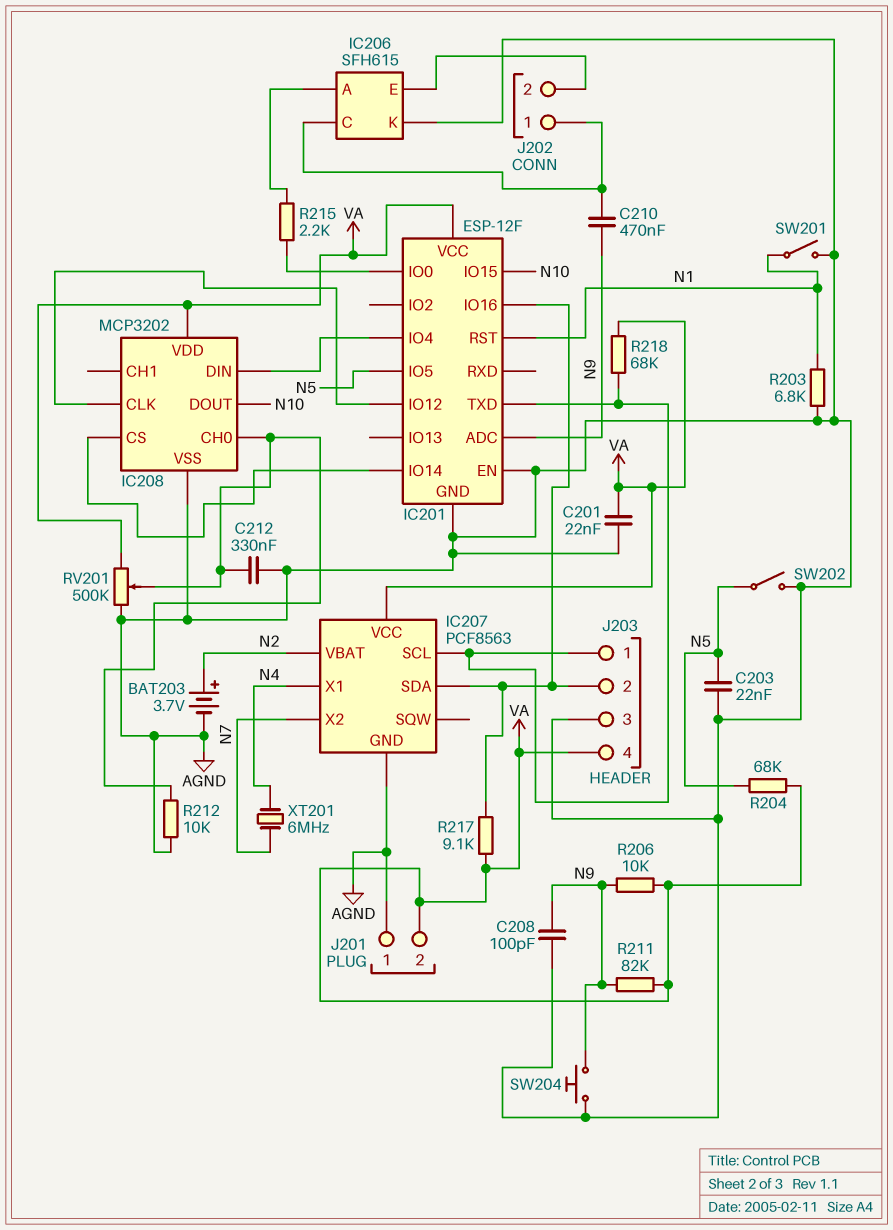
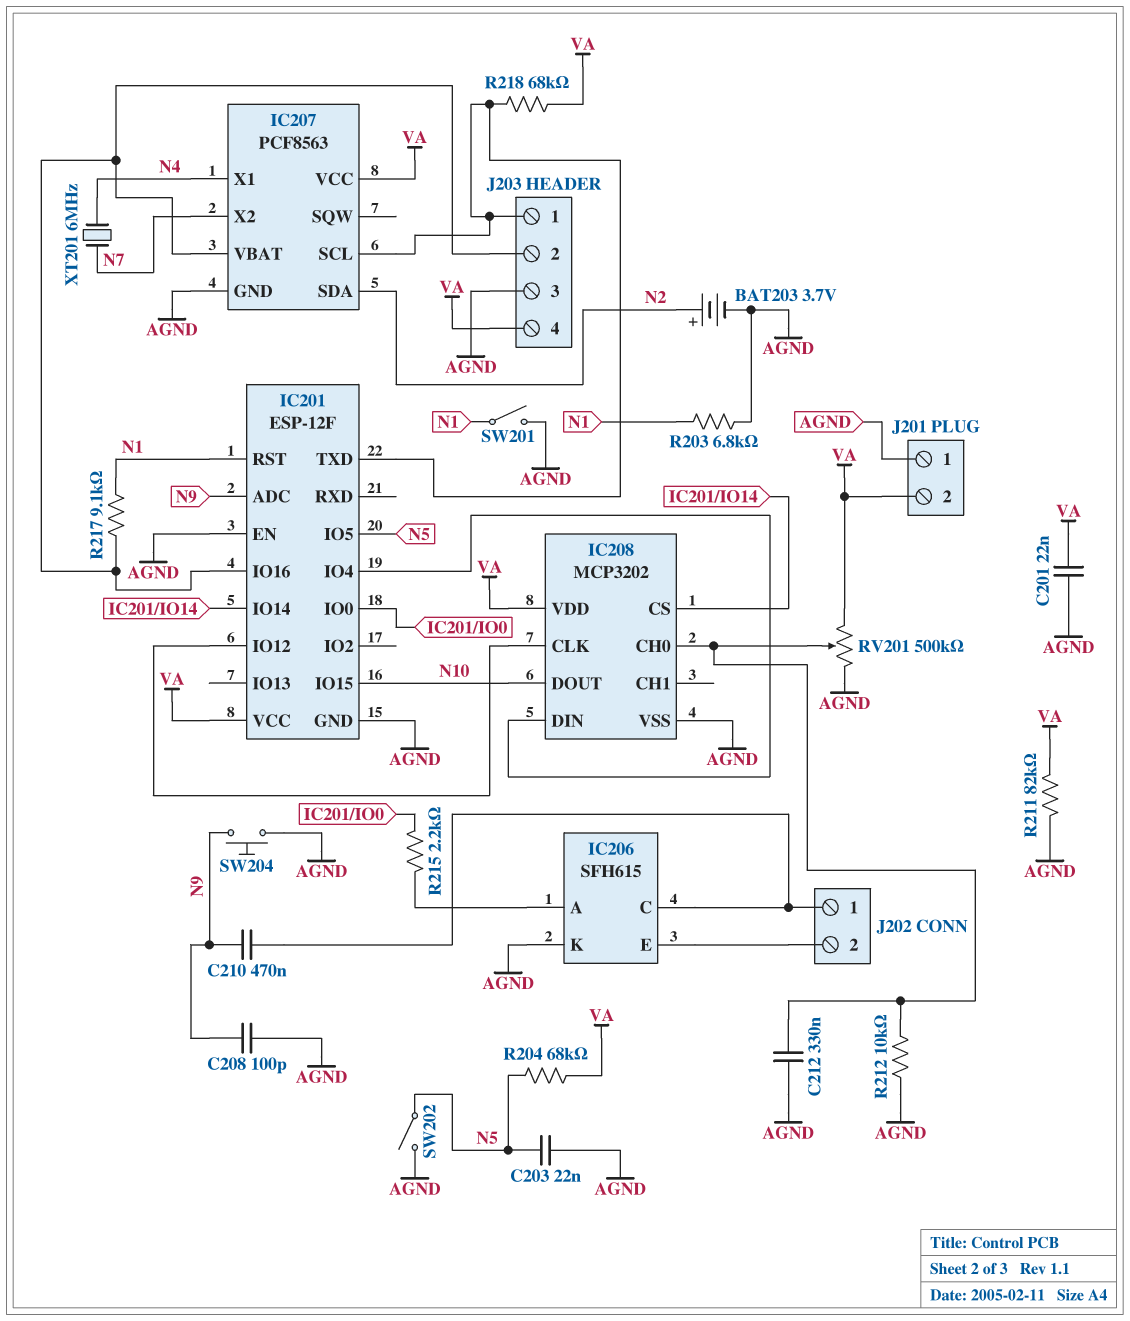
IC207 pin SDA: IC201/IO16 -> N2
IC207 pin VBAT: N2 -> IC201/IO16
R206: 10k (N9, VA) -> none
R211: 82k (N9, VA) -> 82k (AGND, VA)
R217: 9.1k (IC201/IO16, VA) -> 9.1k (IC201/IO16, N1)

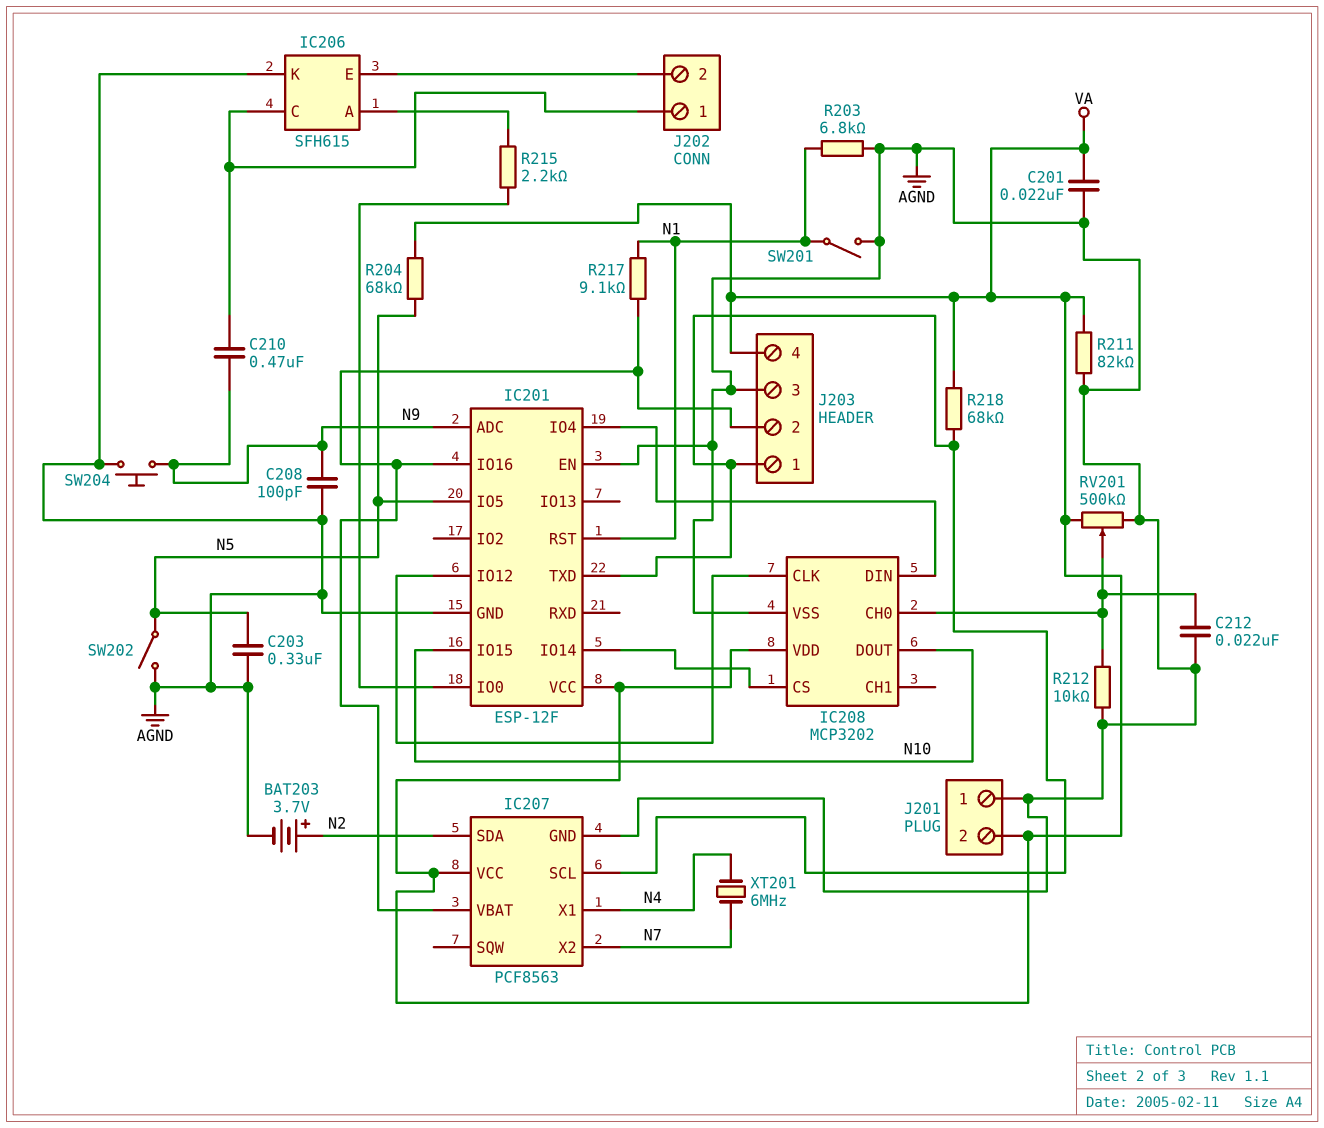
C203: 22nF (AGND, N5) -> 330nF (AGND, N5)
C212: 330nF (AGND, IC208/CH0) -> 22nF (AGND, IC208/CH0)

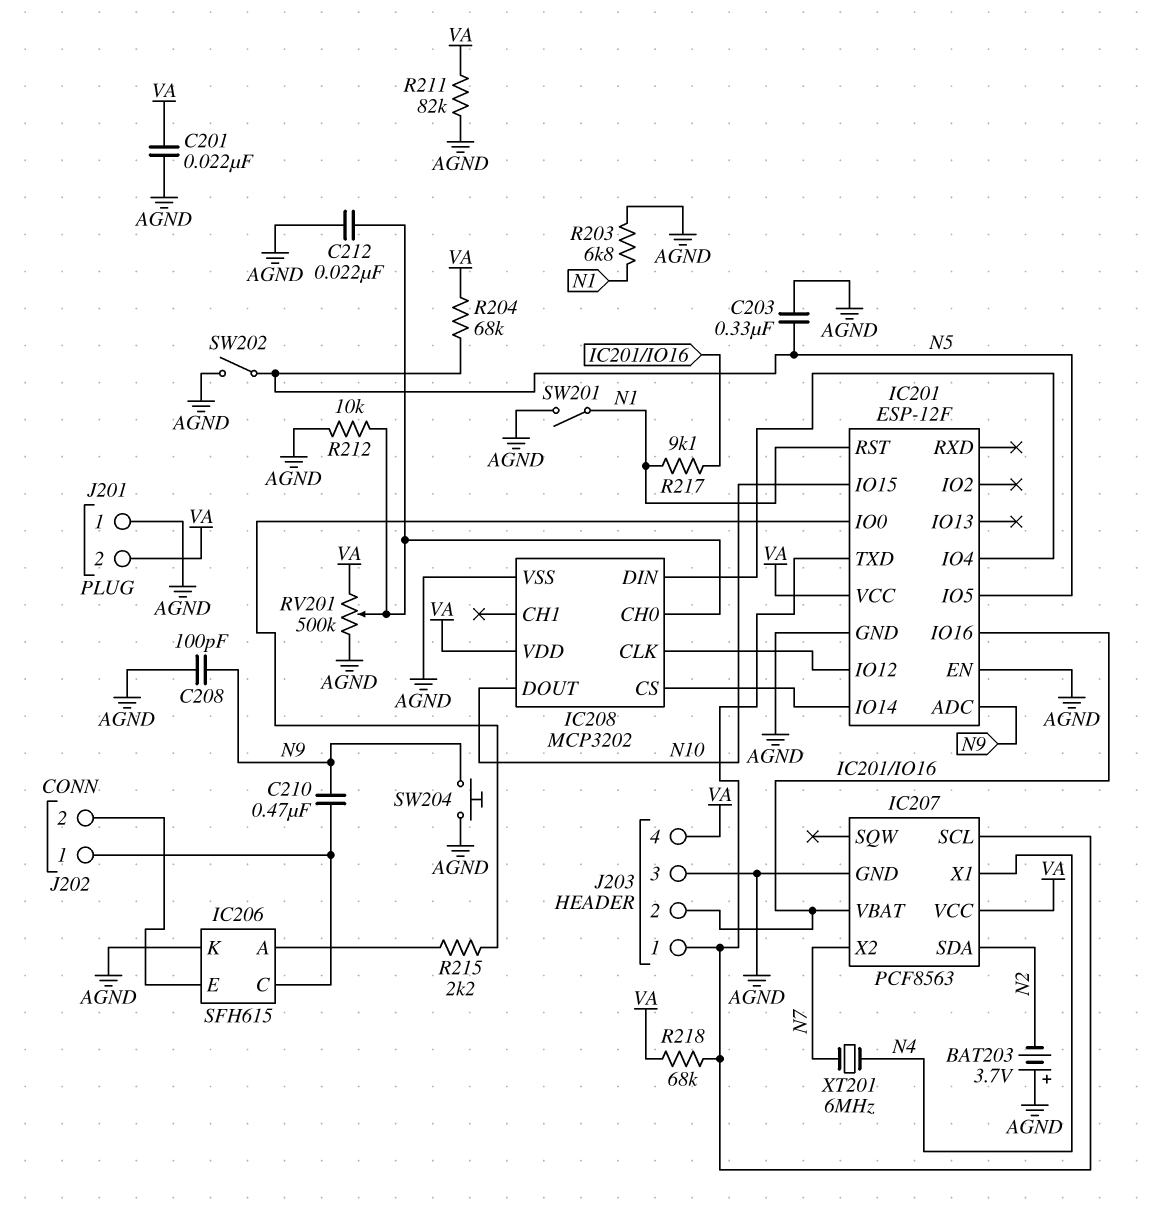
BAT203: 3.7V (plus N2, minus AGND) -> 3.7V (plus AGND, minus N2)

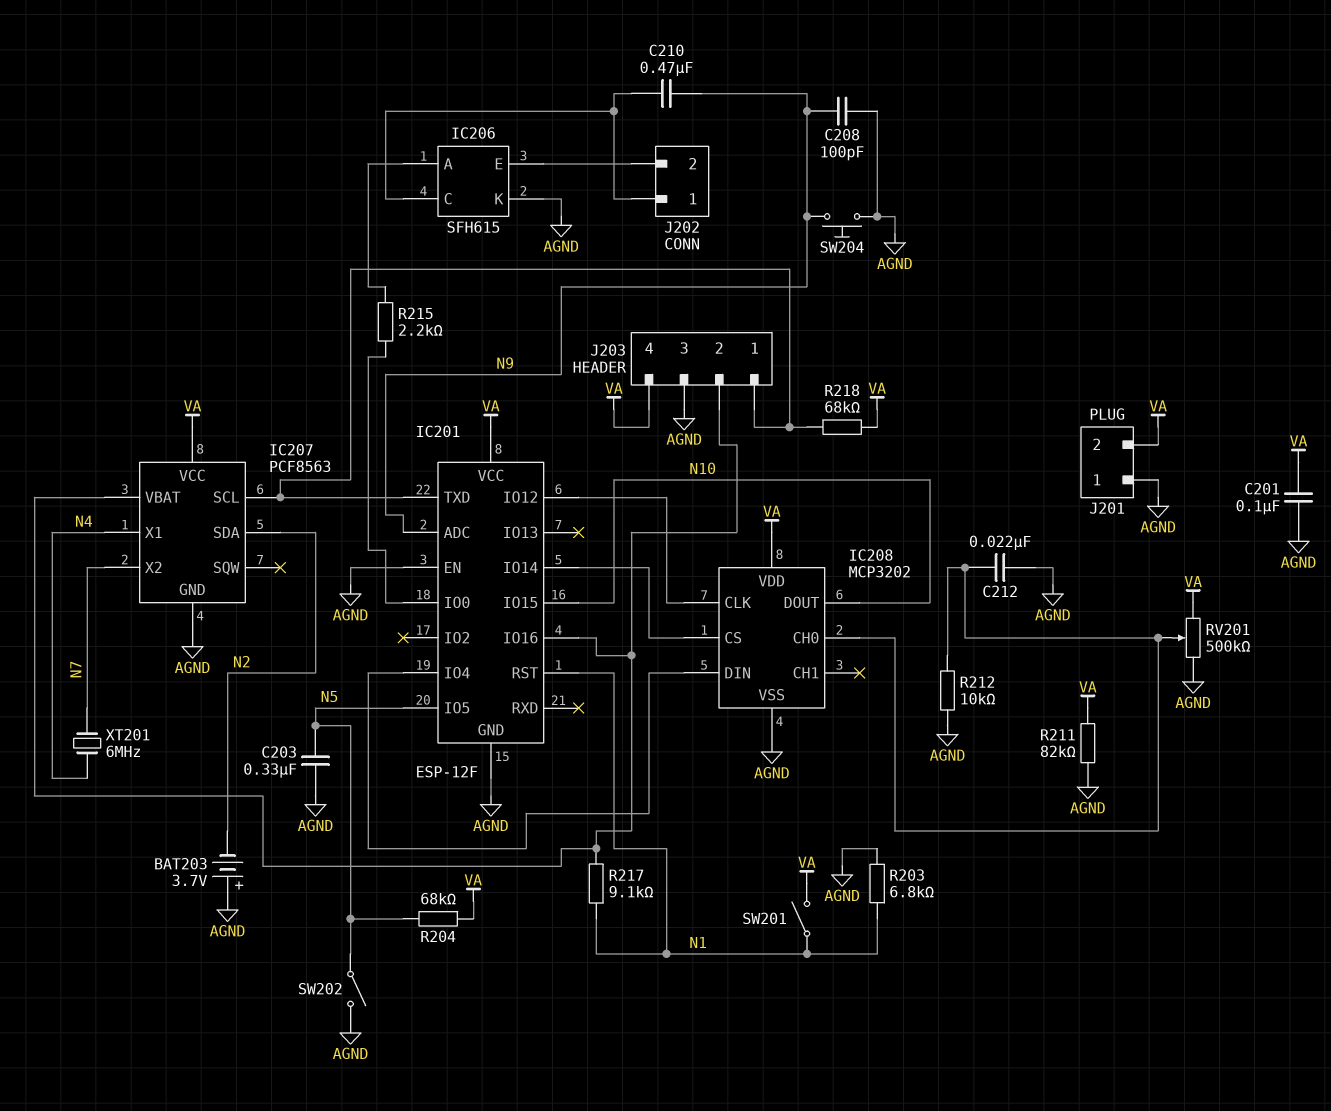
C201: 22nF (AGND, VA) -> 100nF (AGND, VA)
SW201: switch (AGND, N1) -> switch (N1, VA)

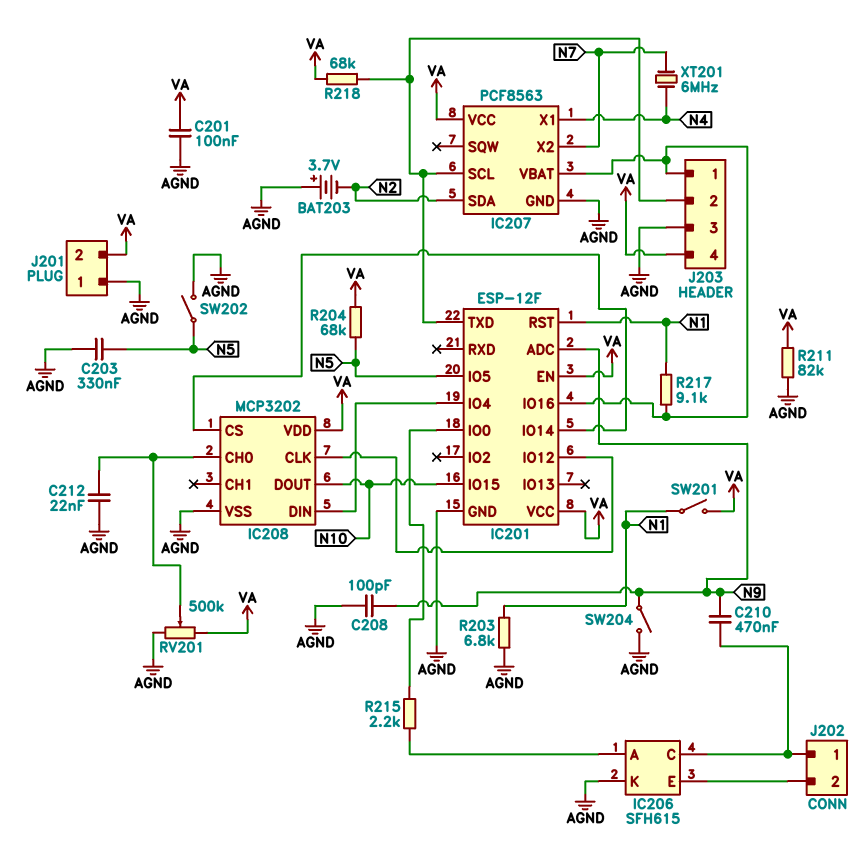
IC201 pin EN: AGND -> VA
J203 pin 1: IC201/TXD -> IC201/IO16
J203 pin 2: IC201/IO16 -> IC201/TXD
R212: 10k (AGND, IC208/CH0) -> none
SW204: button (AGND, N9) -> switch (AGND, N9)

